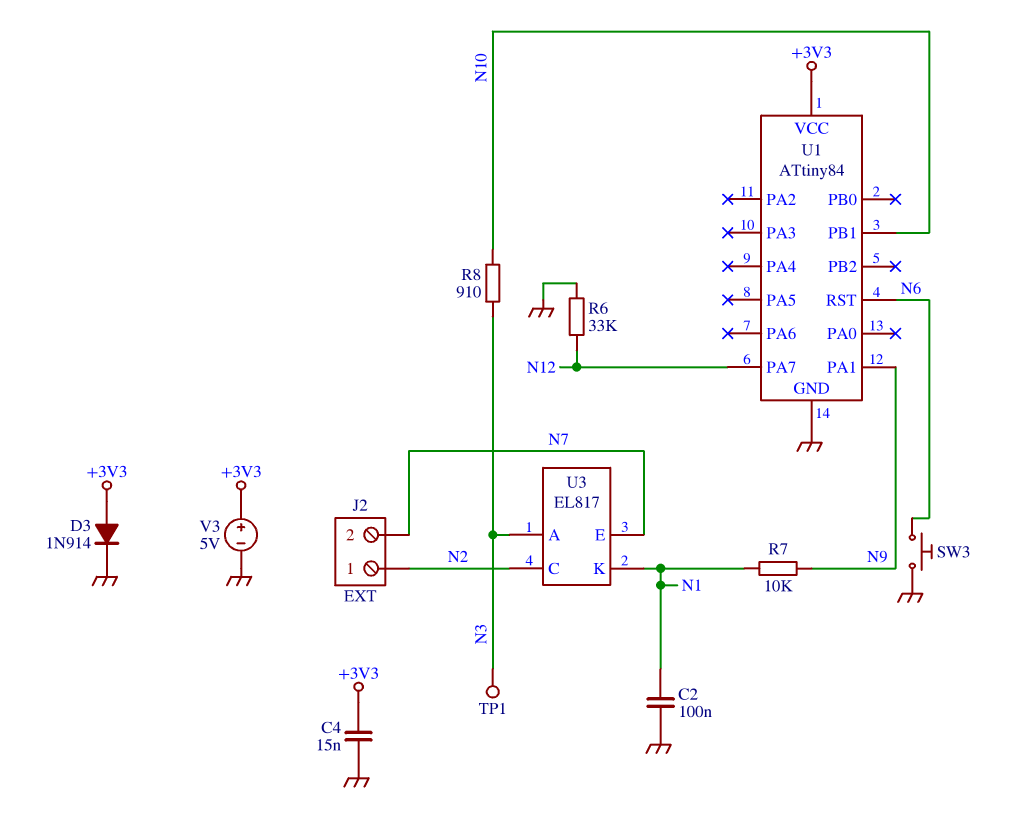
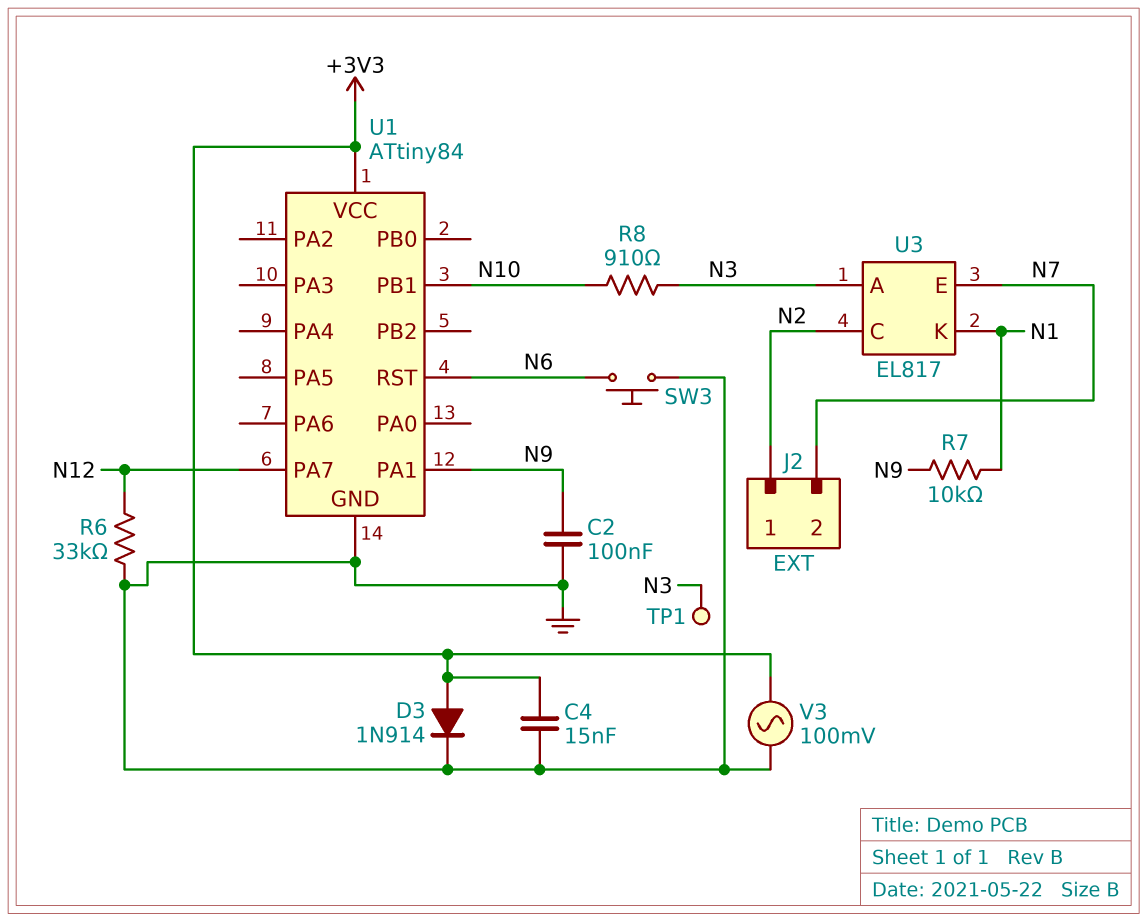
C2: 100nF (GND, N1) -> 100nF (GND, N9)
V3: 5V (plus +3V3, minus GND) -> AC 100mV (+3V3, GND)

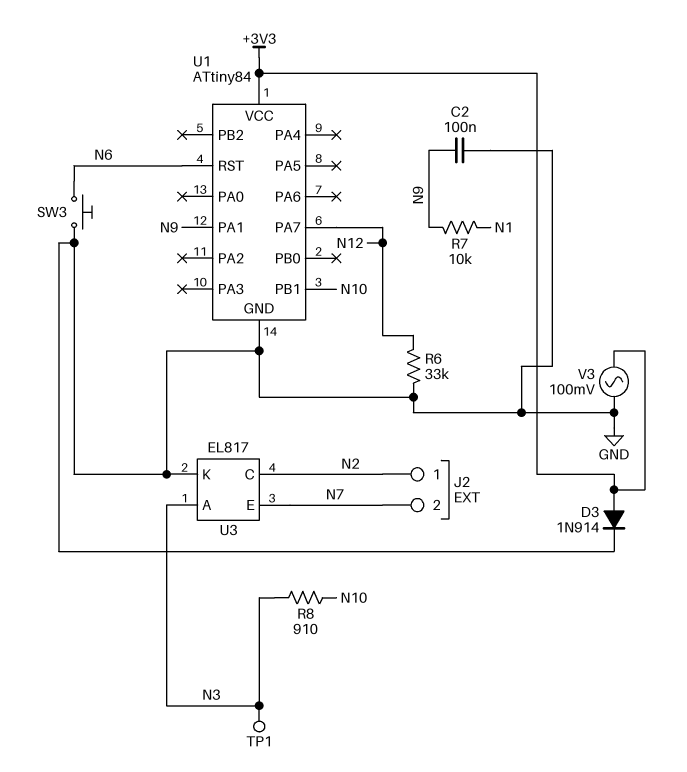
C4: 15nF (+3V3, GND) -> none
U3 pin K: N1 -> GND

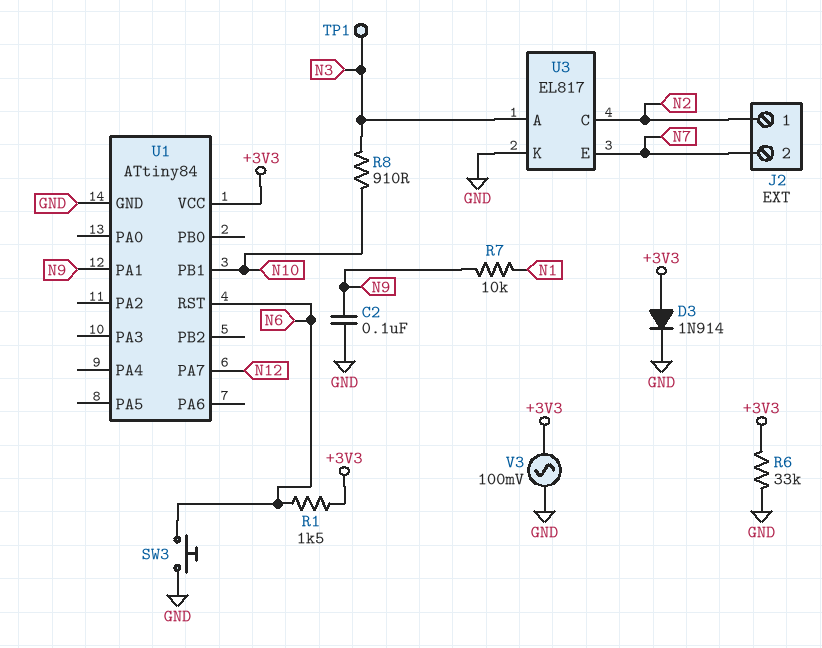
R1: none -> 1.5k (+3V3, N6)
R6: 33k (GND, N12) -> 33k (+3V3, GND)

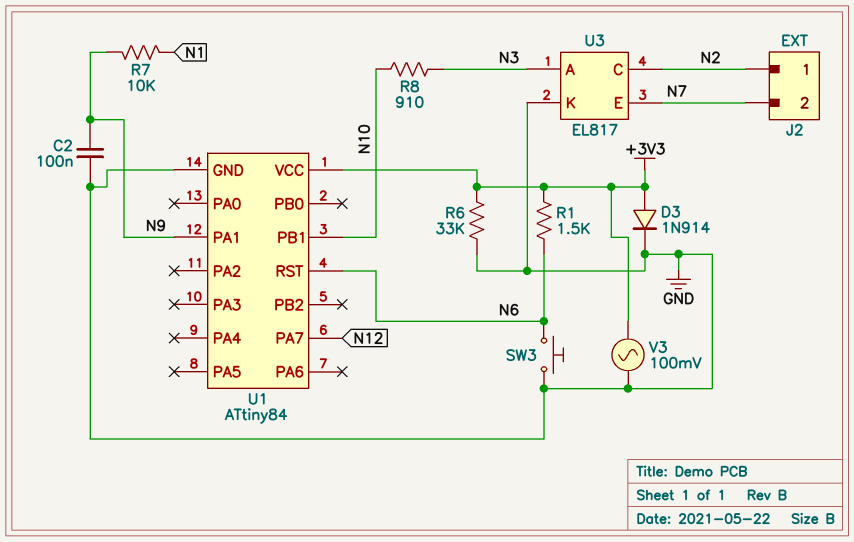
TP1: test point (N3) -> none

